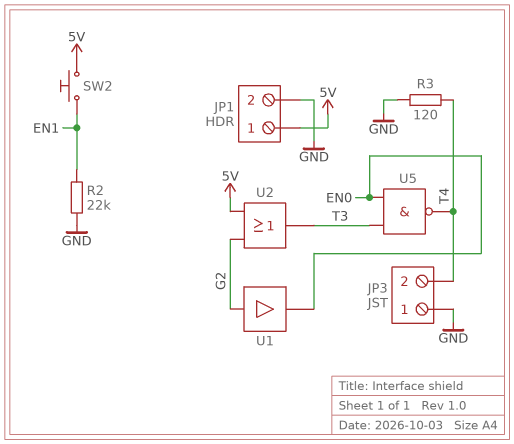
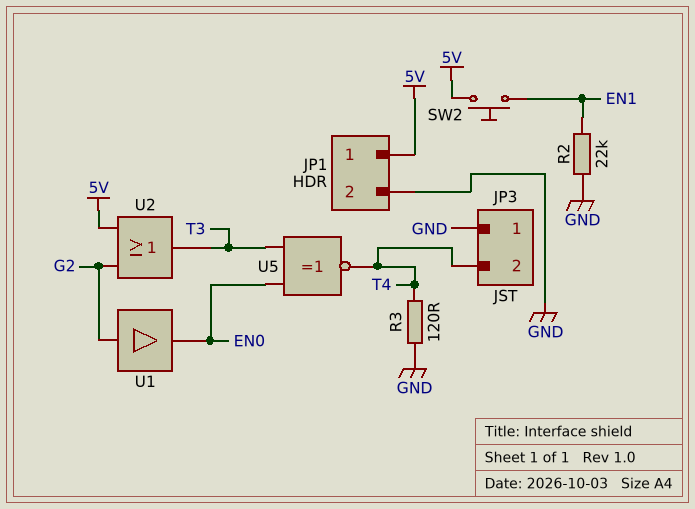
U5: NAND (in EN0, in T3, out T4) -> XNOR (in EN0, in T3, out T4)

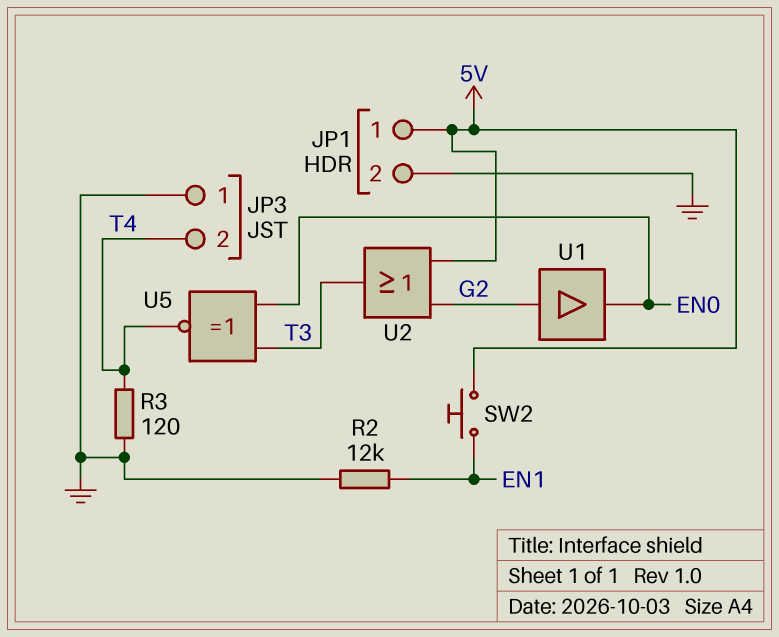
R2: 22k (EN1, GND) -> 12k (EN1, GND)

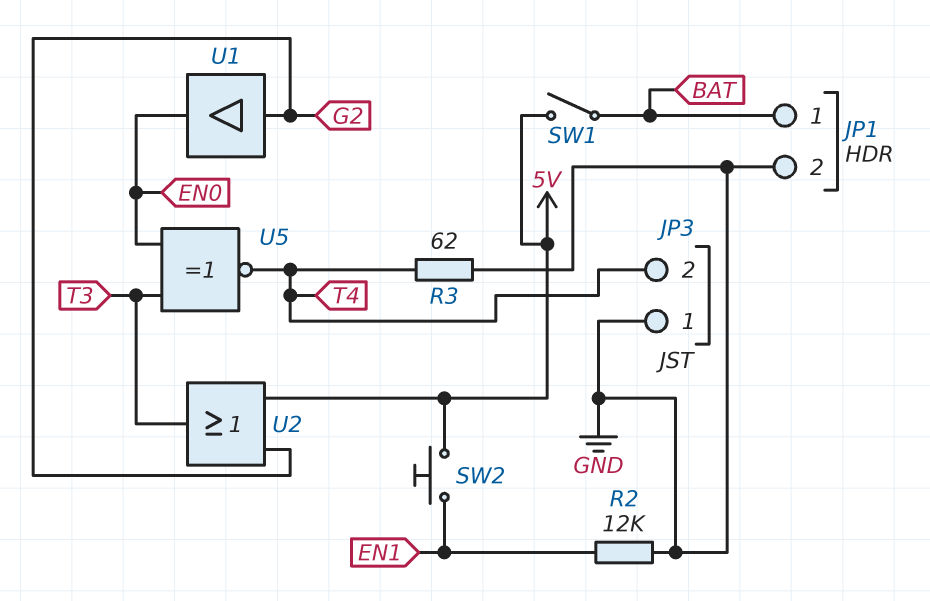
JP1 pin 1: 5V -> BAT
R3: 120 (GND, T4) -> 62 (GND, T4)
SW1: none -> switch (5V, BAT)

